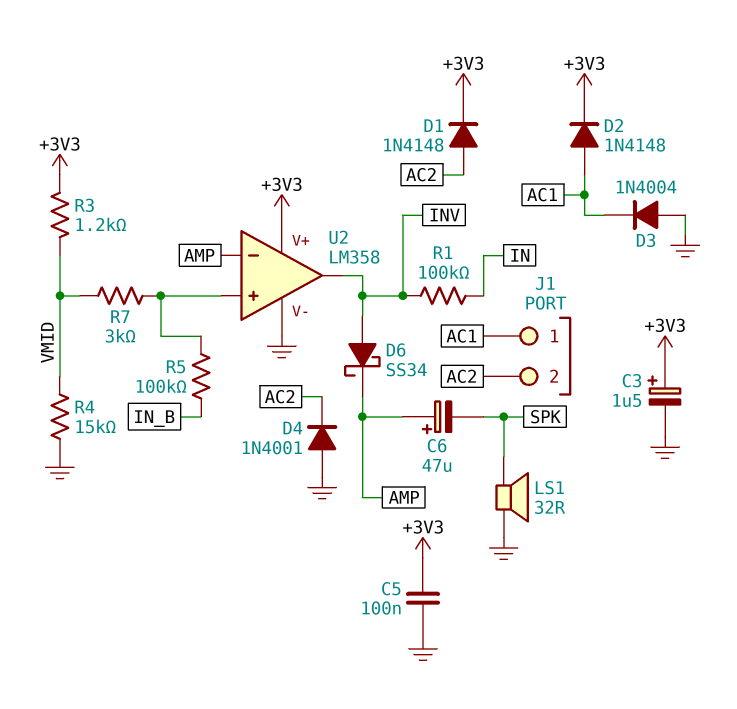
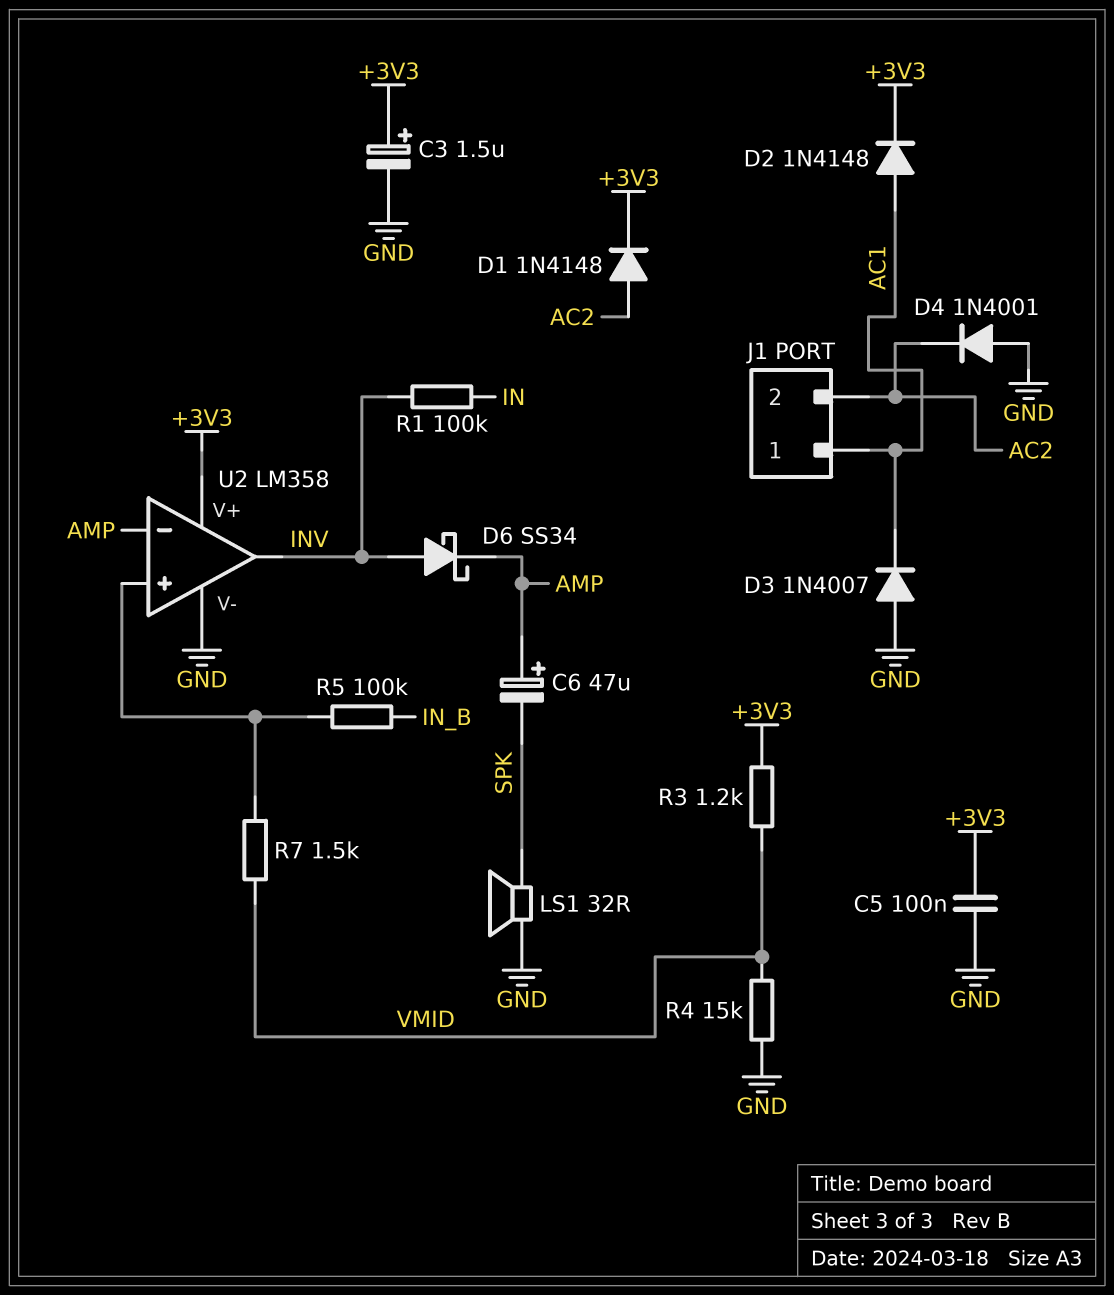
D3: diode 1N4004 (A GND, K AC1) -> diode 1N4007 (A GND, K AC1)
R7: 3k (U2/in+, VMID) -> 1.5k (U2/in+, VMID)

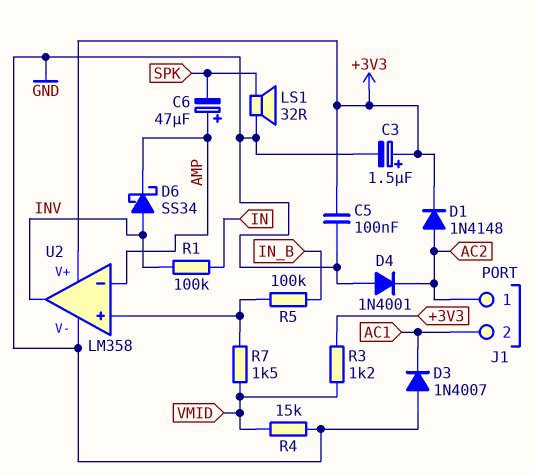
D2: diode 1N4148 (A AC1, K +3V3) -> none
J1 pin 1: AC1 -> AC2
J1 pin 2: AC2 -> AC1

